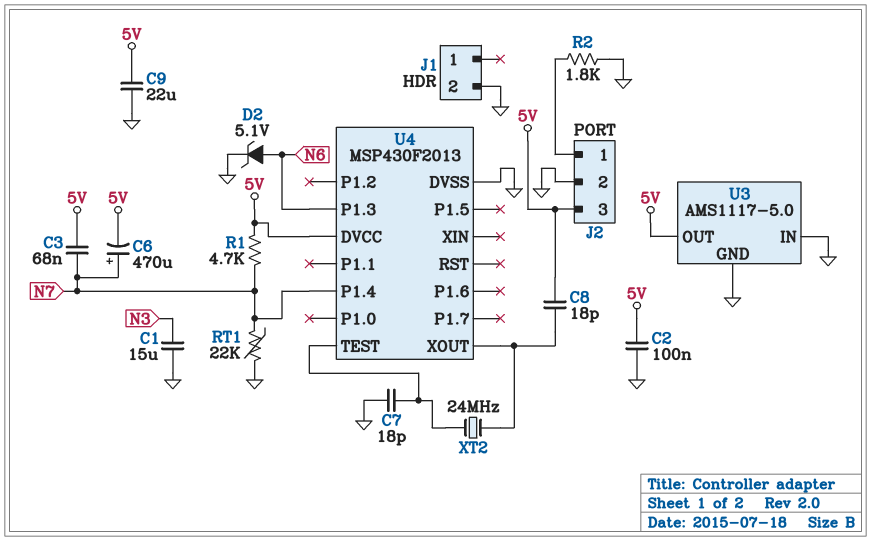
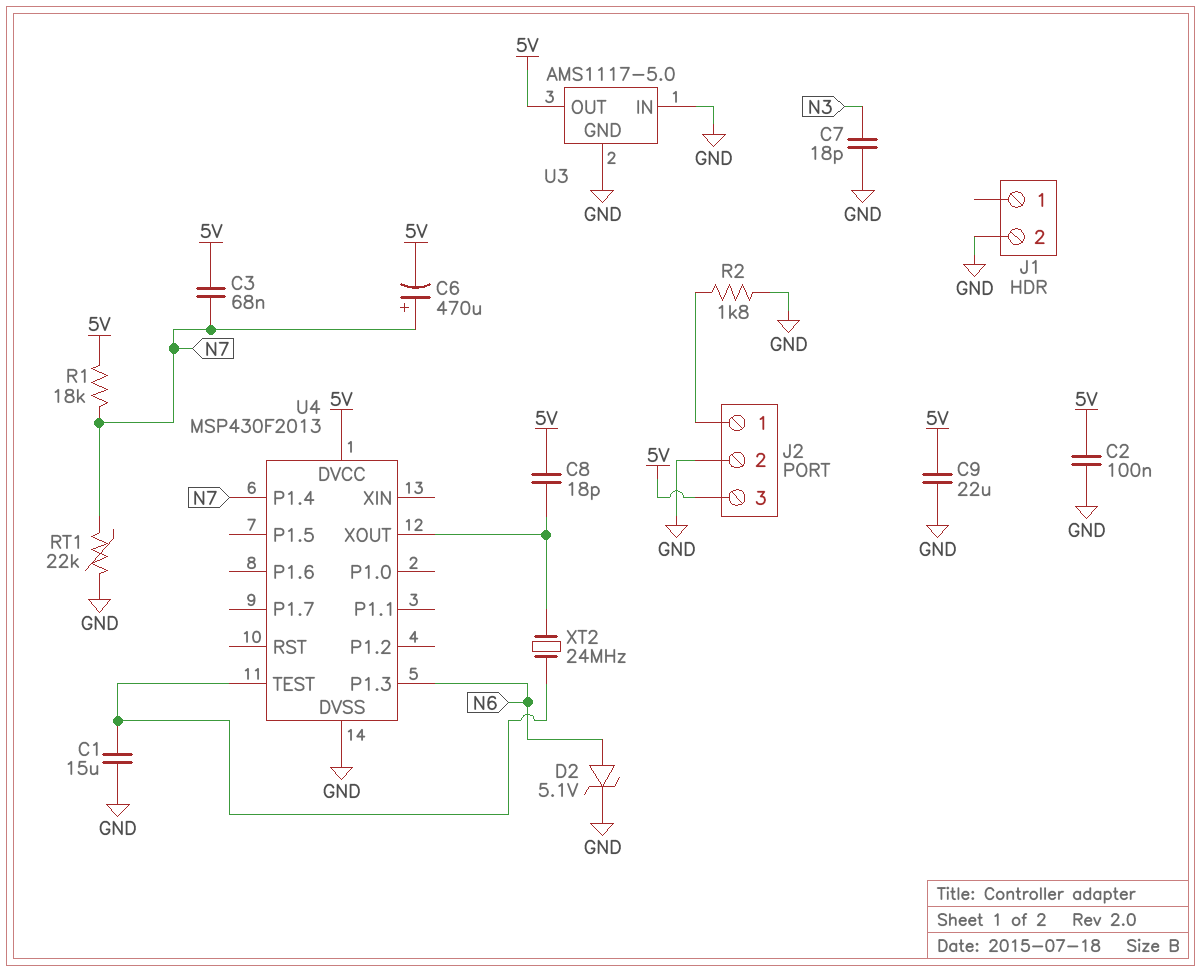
C1: 15uF (GND, N3) -> 15uF (GND, U4/TEST)
C7: 18pF (GND, U4/TEST) -> 18pF (GND, N3)
R1: 4.7k (5V, N7) -> 18k (5V, N7)

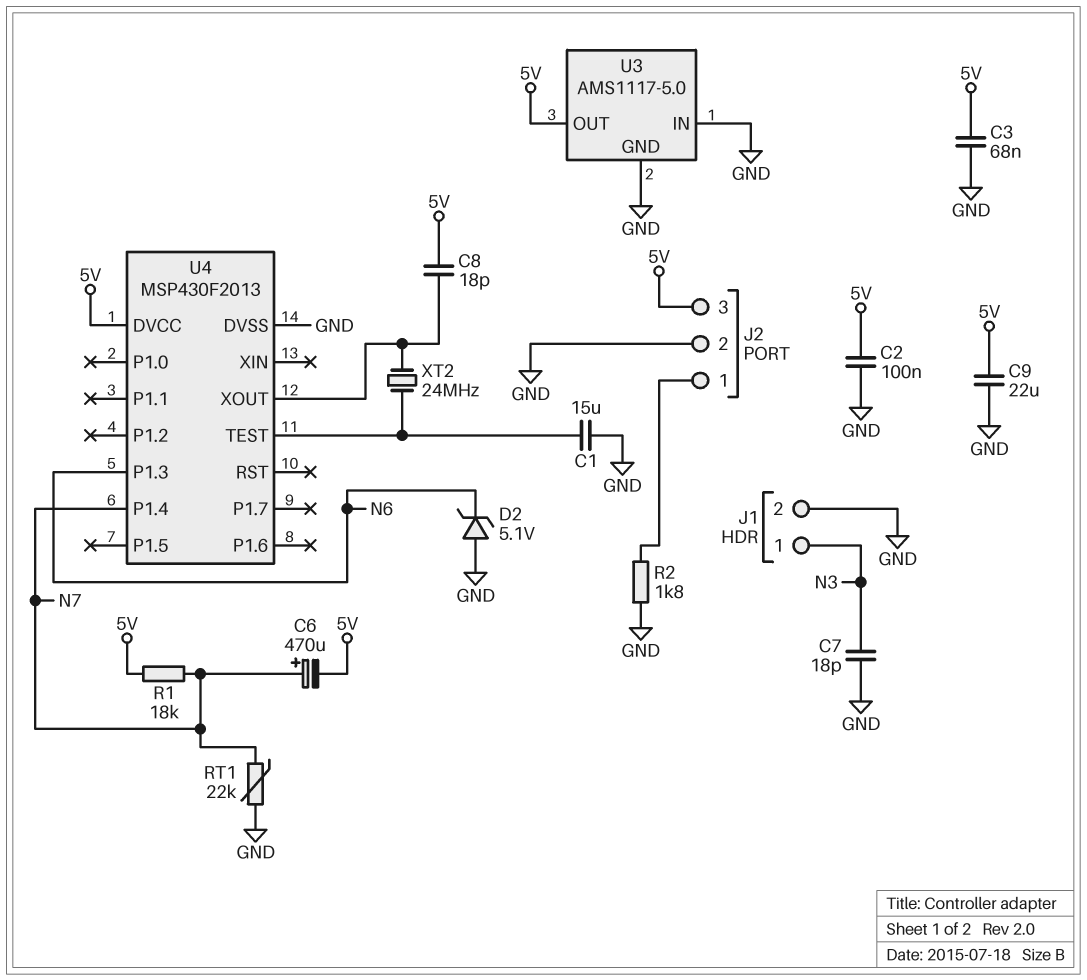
C3: 68nF (5V, N7) -> 68nF (5V, GND)
D2: zener 5.1V (A N6, K GND) -> zener 5.1V (A GND, K N6)
J1 pin 1: none -> N3

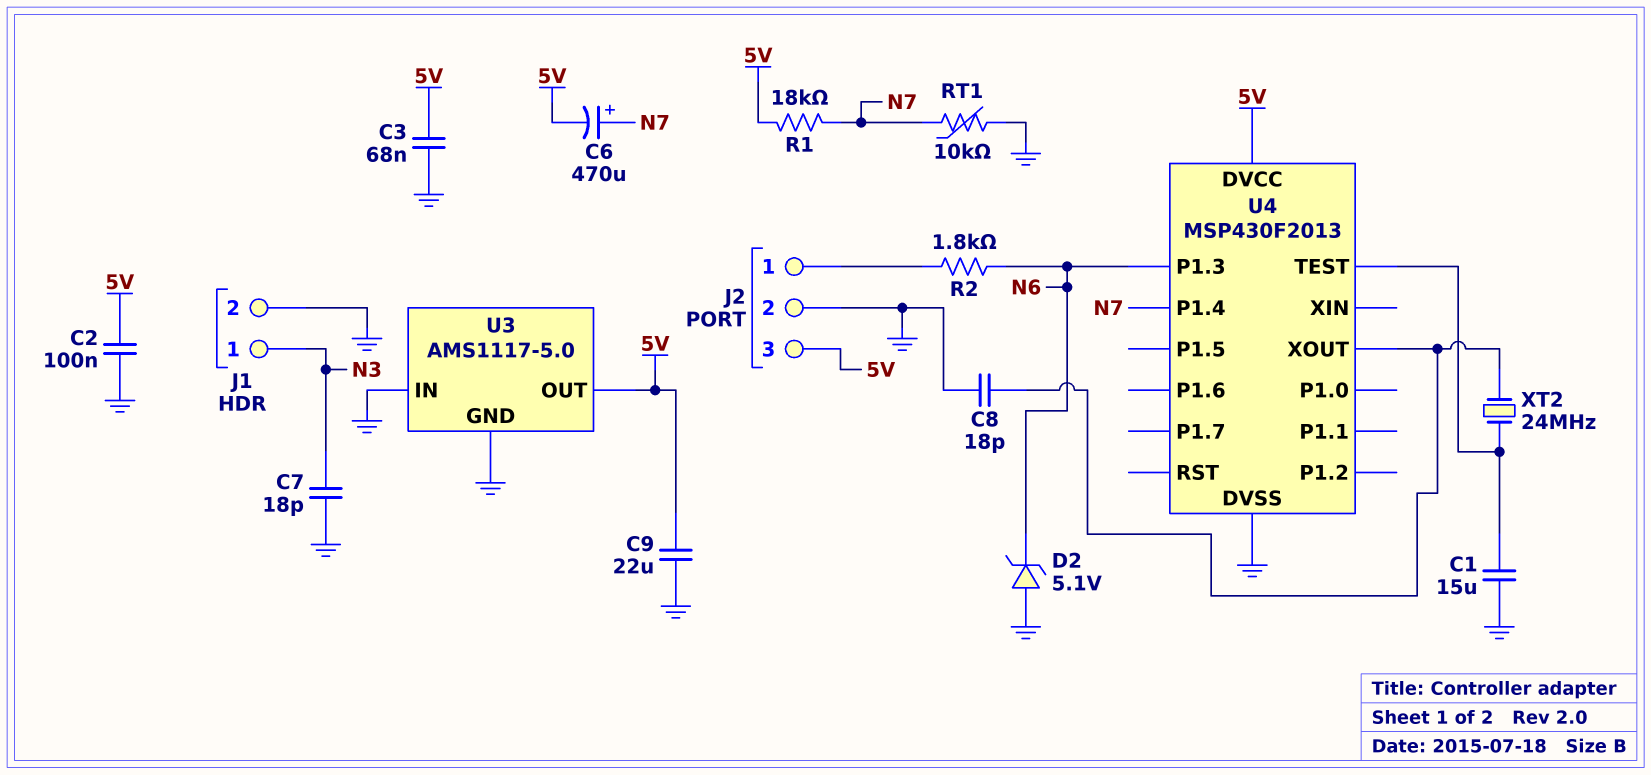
C8: 18pF (5V, U4/XOUT) -> 18pF (GND, U4/XOUT)
R2: 1.8k (GND, J2/1) -> 1.8k (J2/1, N6)
RT1: 22k (GND, N7) -> 10k (GND, N7)

